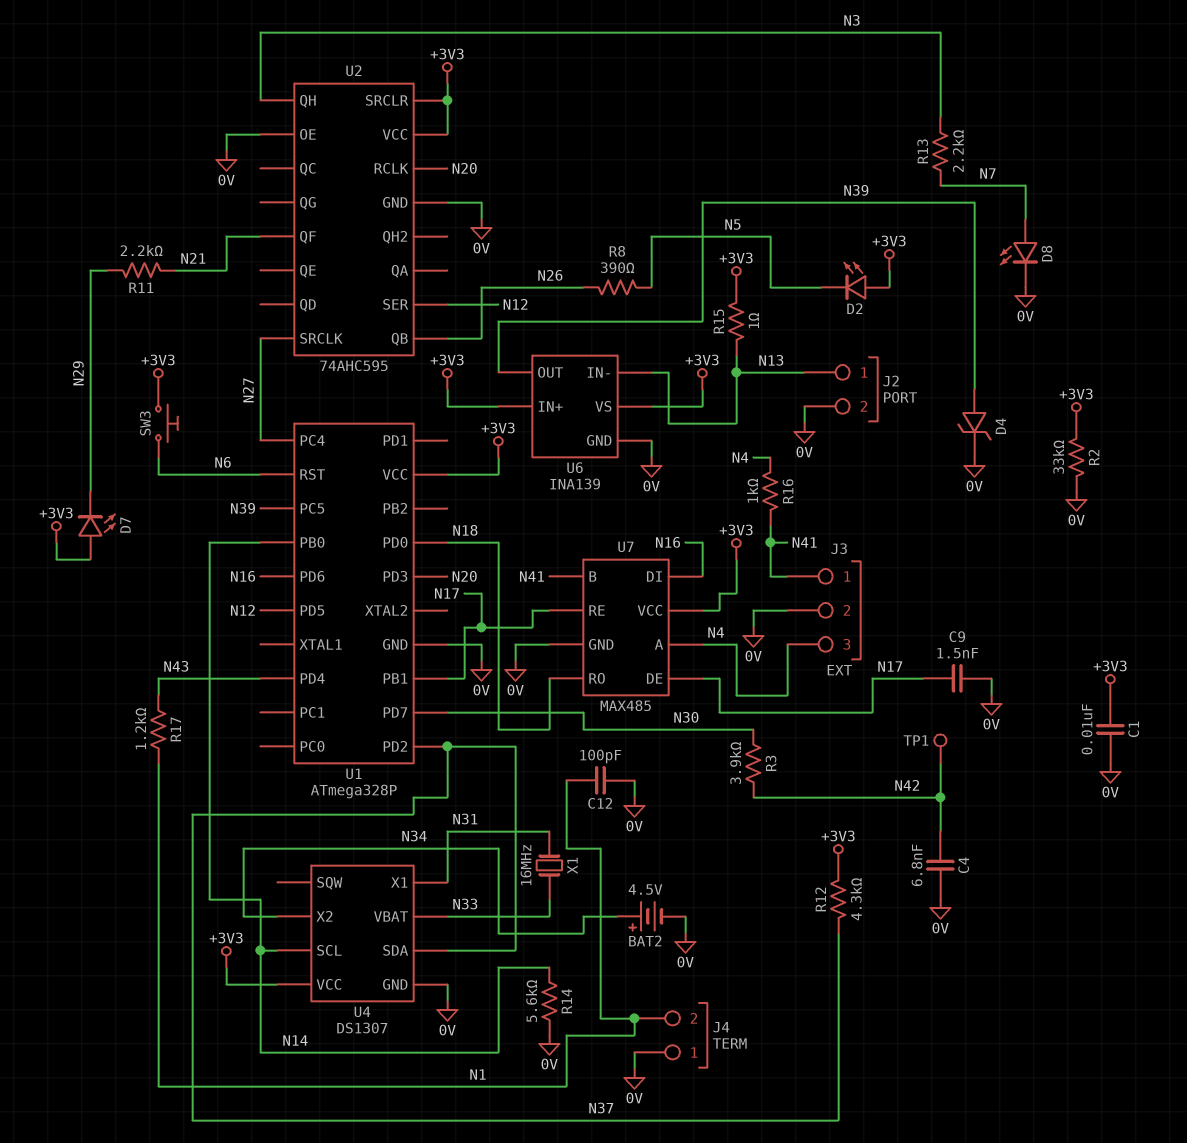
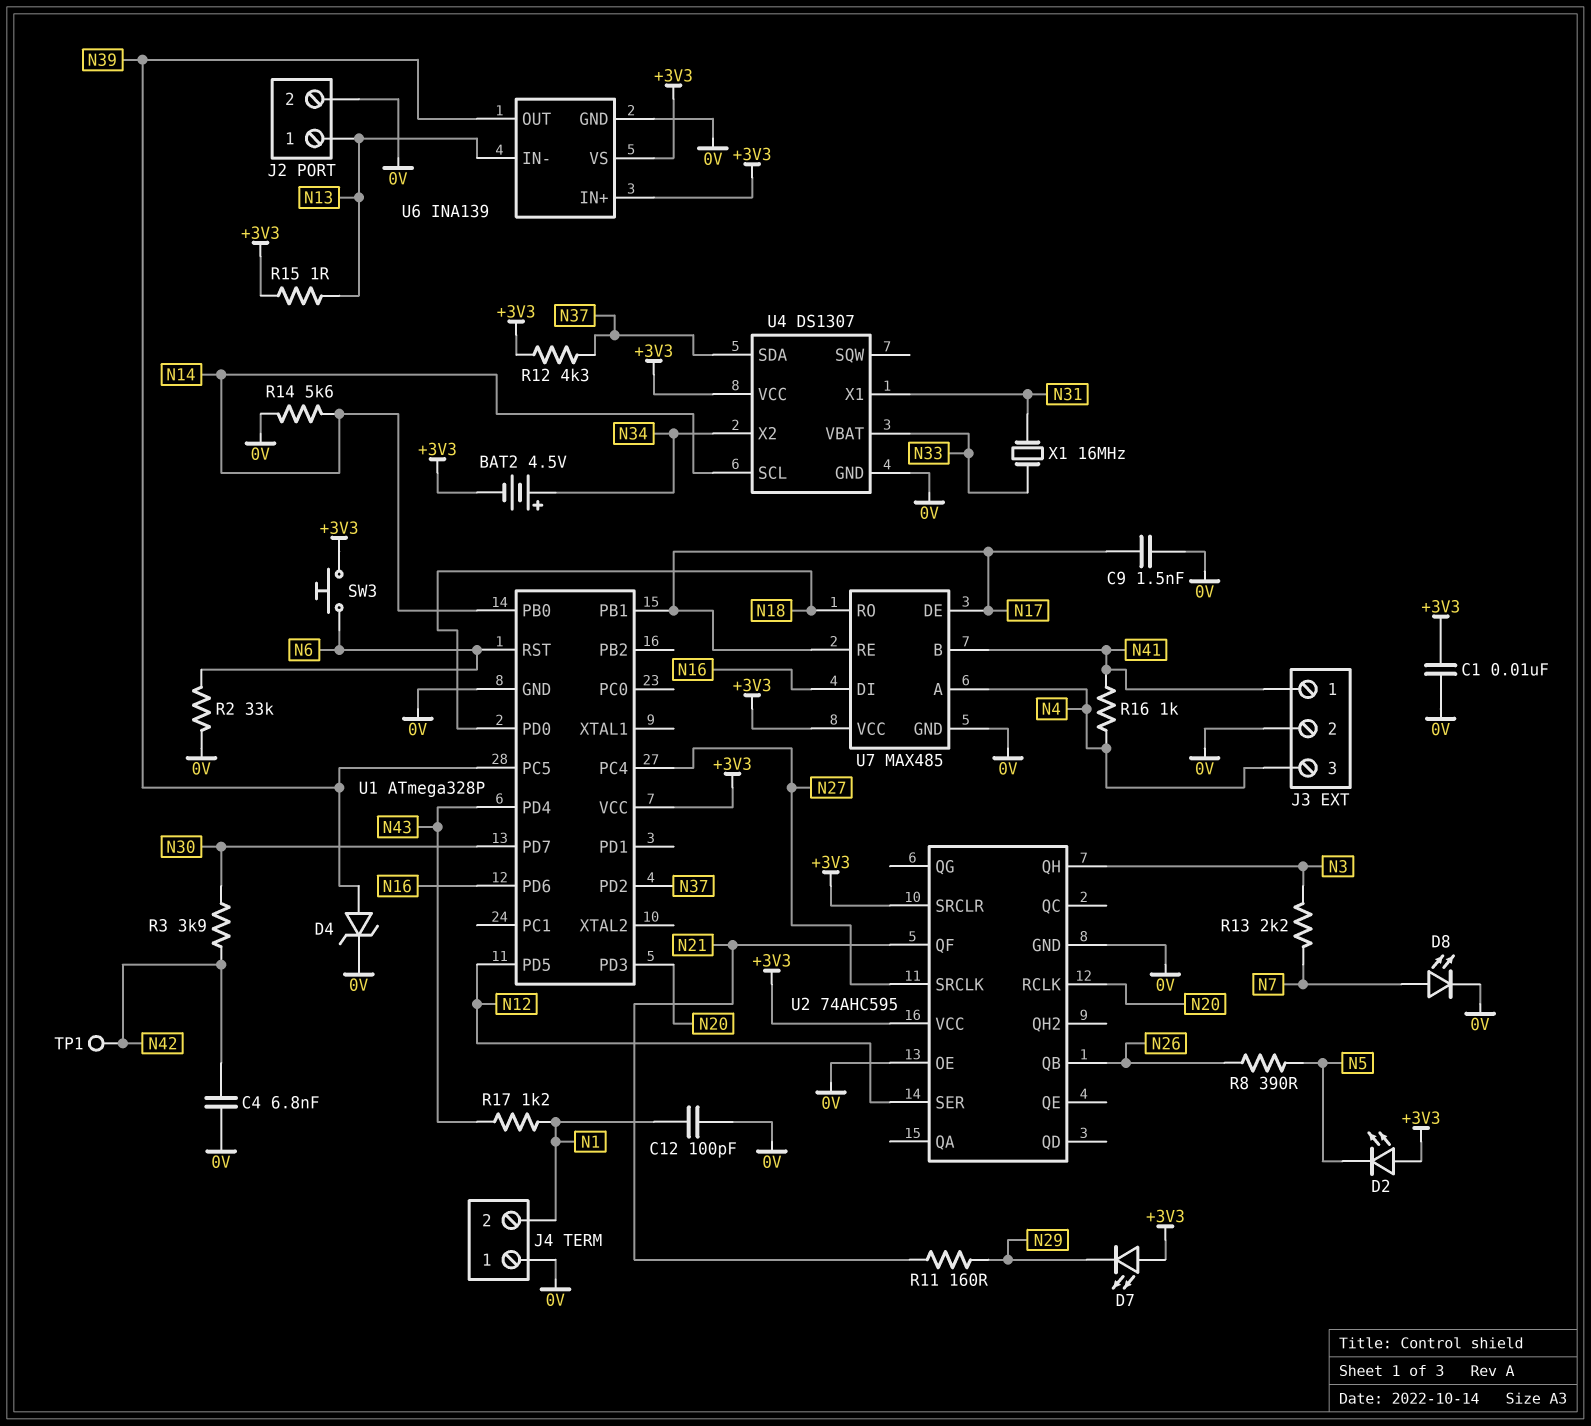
BAT2: 4.5V (plus N34, minus 0V) -> 4.5V (plus N34, minus +3V3)
R2: 33k (+3V3, 0V) -> 33k (0V, N6)
R11: 2.2k (N21, N29) -> 160 (N21, N29)

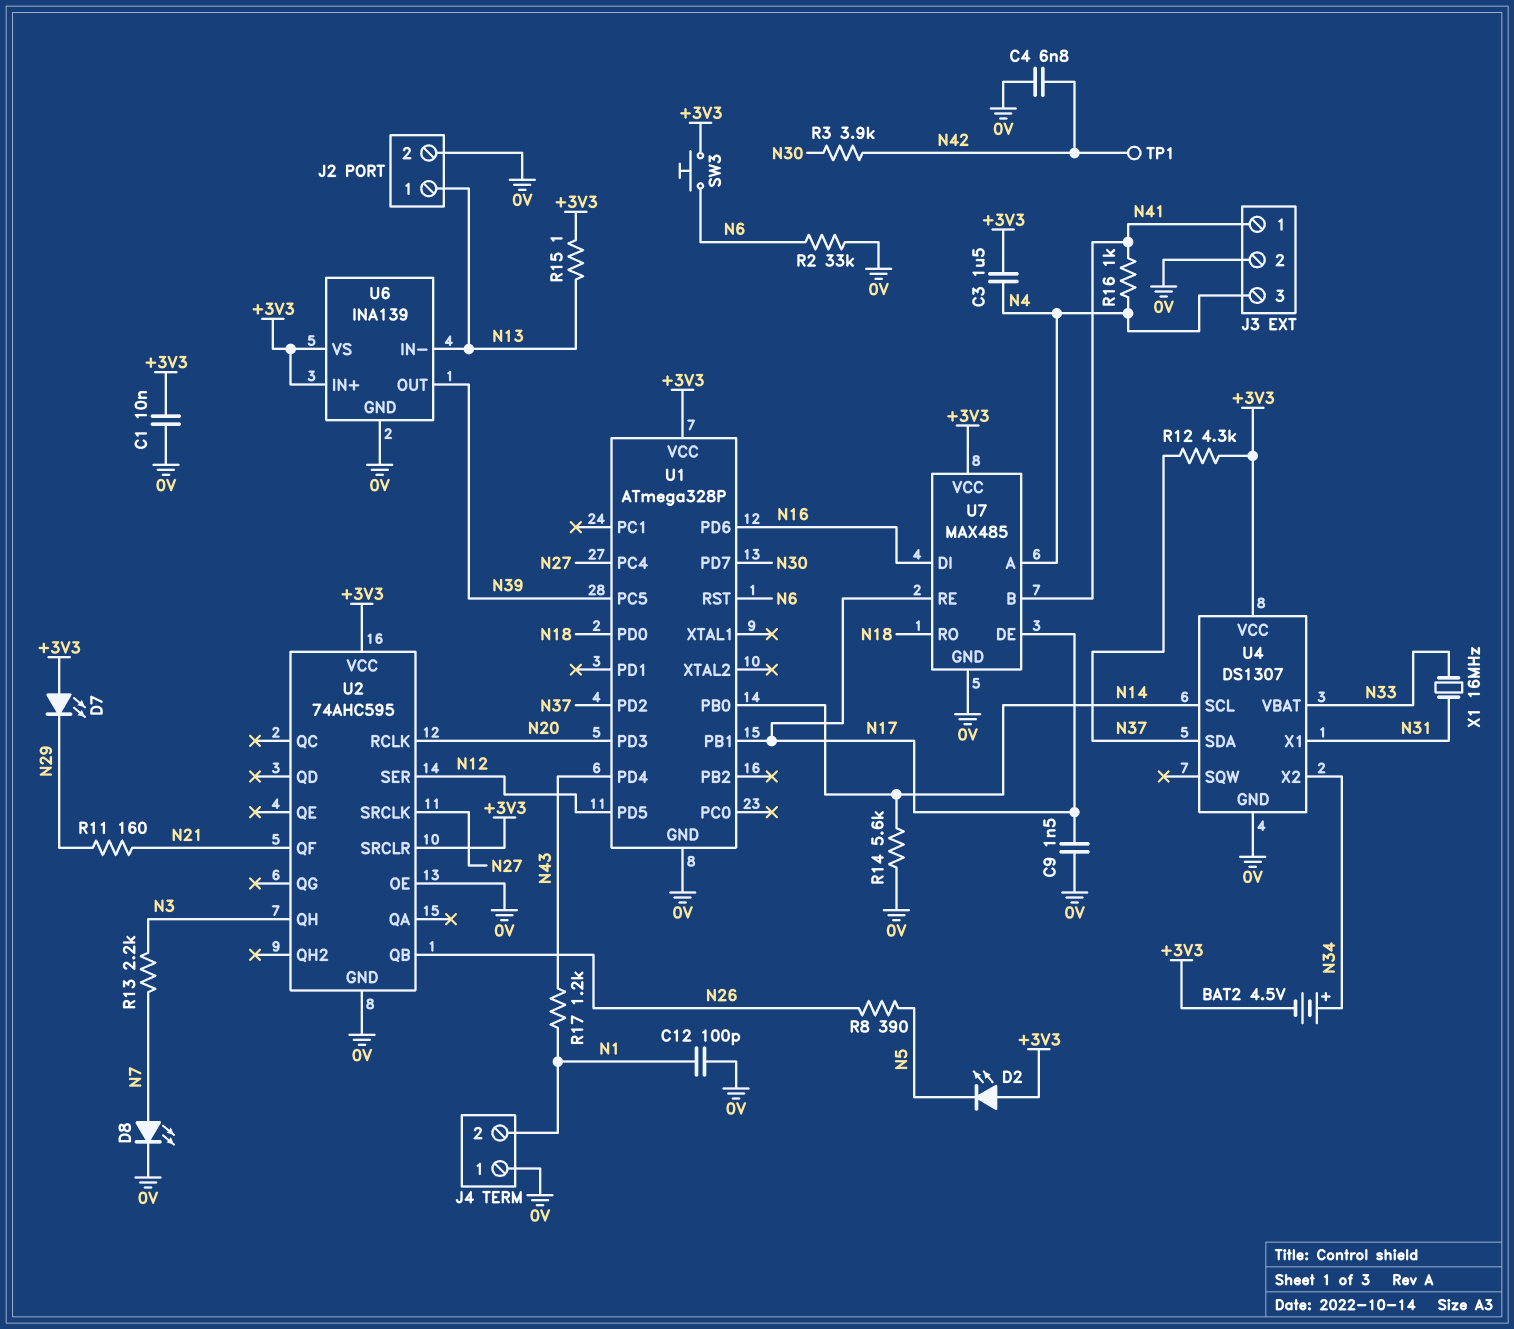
C3: none -> 1.5uF (+3V3, N4)
D4: zener (A N39, K 0V) -> none

